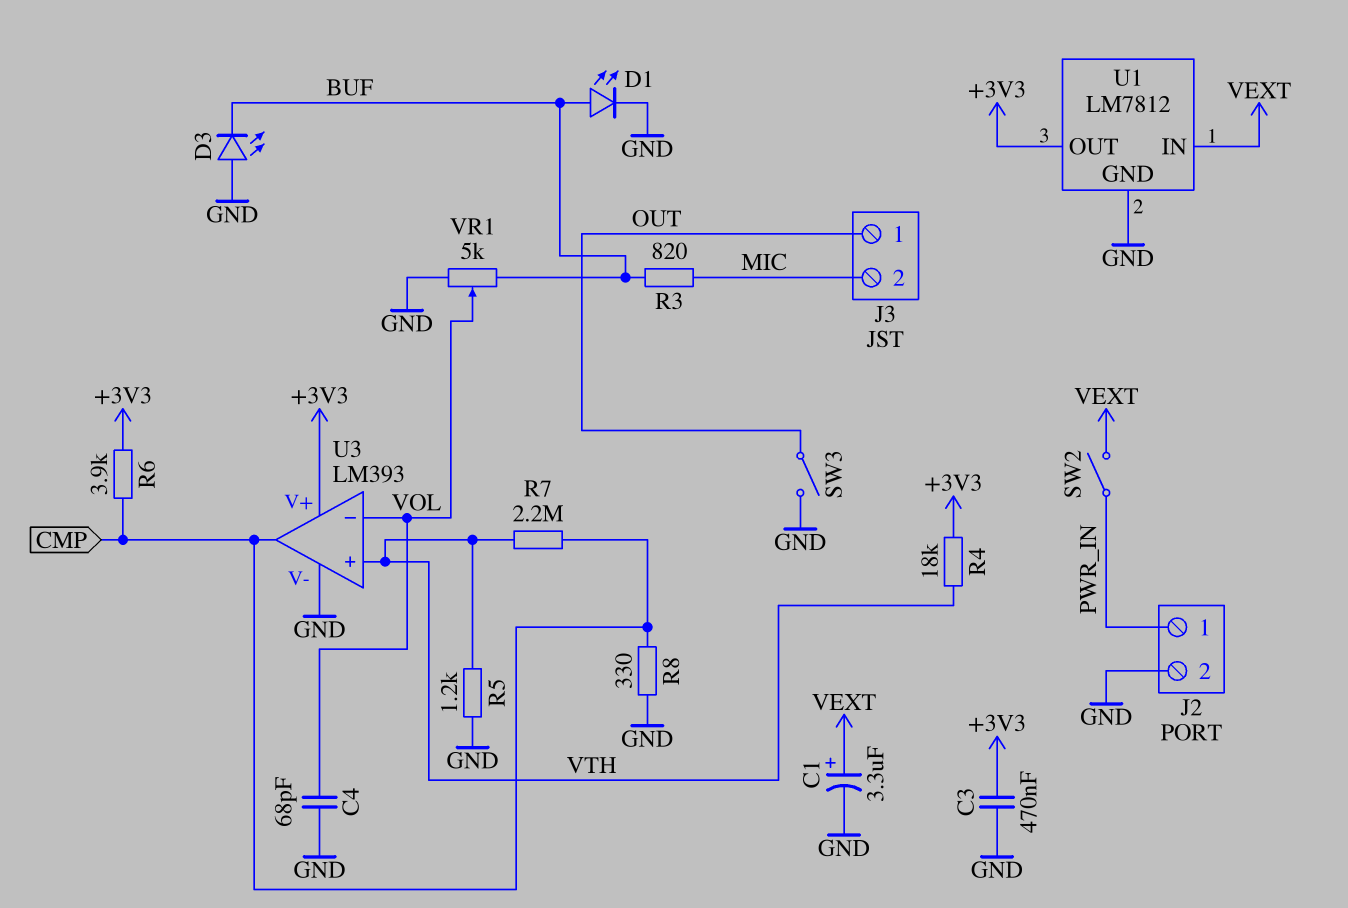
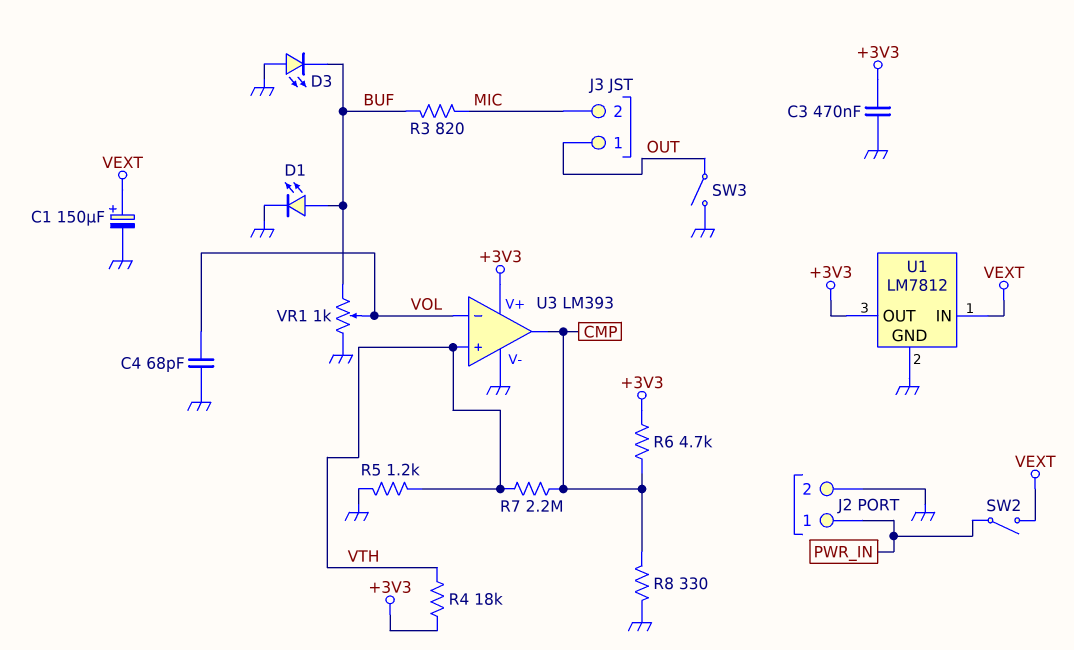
C1: 3.3uF (plus VEXT, minus GND) -> 150uF (plus VEXT, minus GND)
R6: 3.9k (+3V3, CMP) -> 4.7k (+3V3, CMP)
VR1: 5k (BUF, GND, wiper VOL) -> 1k (BUF, GND, wiper VOL)

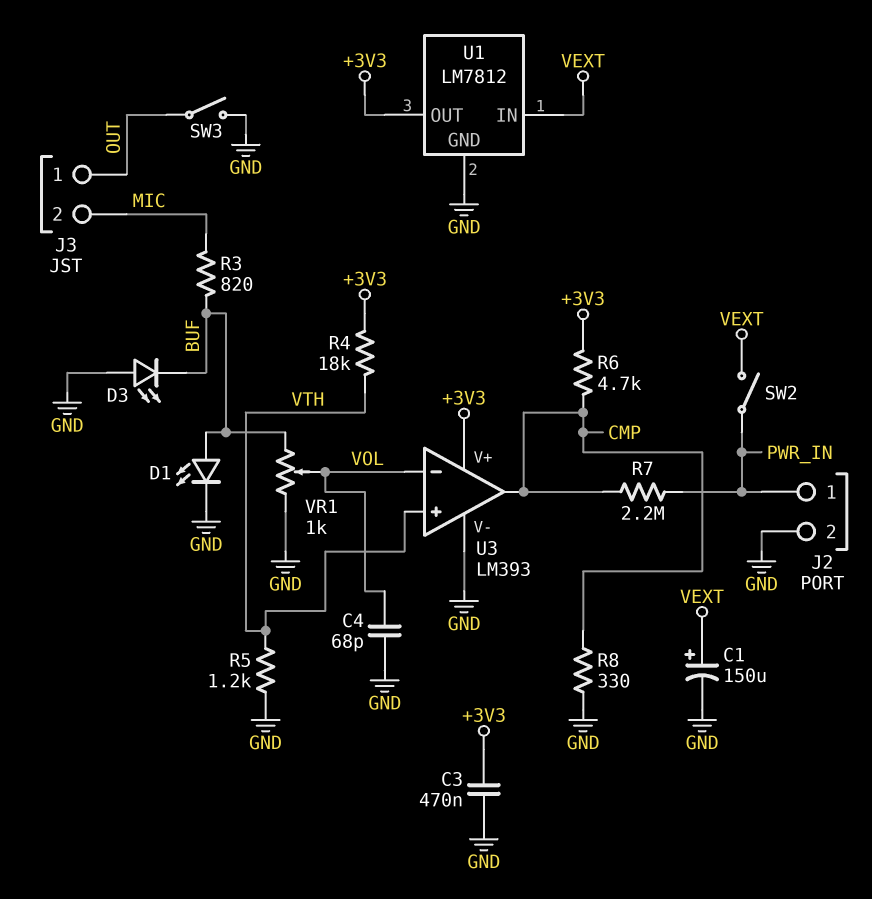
R7: 2.2M (CMP, VTH) -> 2.2M (CMP, PWR_IN)

